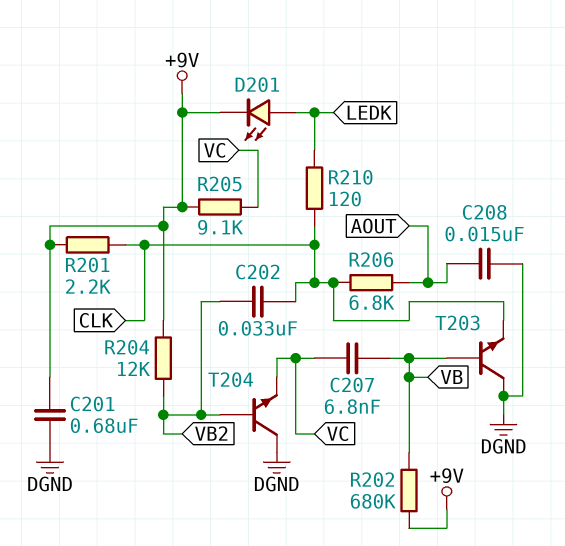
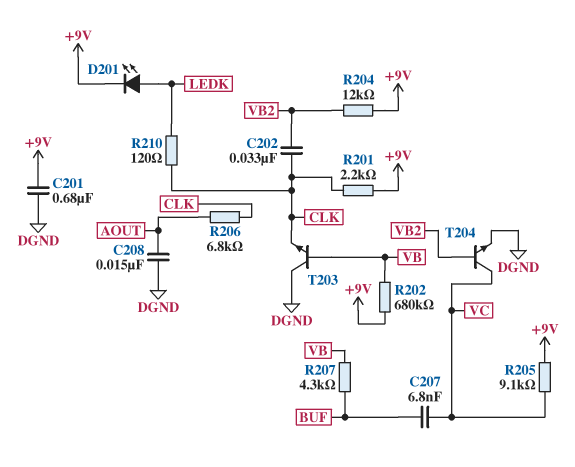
C207: 6.8nF (VB, VC) -> 6.8nF (BUF, VC)
R207: none -> 4.3k (BUF, VB)
T204: NPN (B VB2, C DGND, E VC) -> NPN (B VB2, C VC, E DGND)

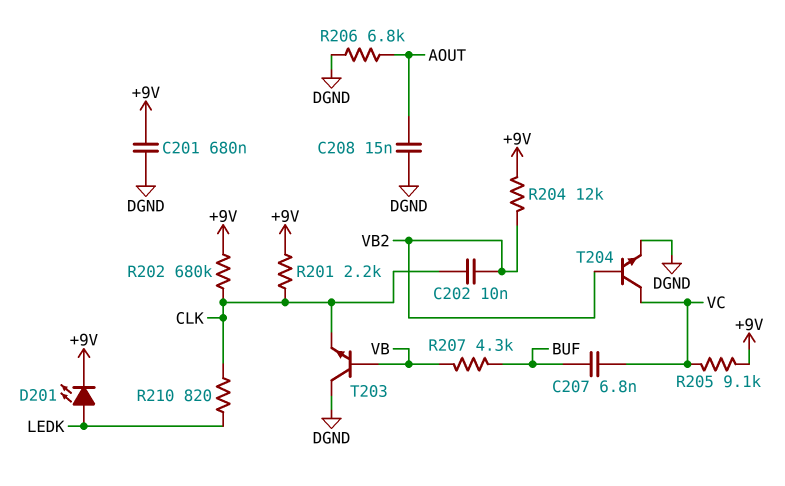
C202: 33nF (CLK, VB2) -> 10nF (CLK, VB2)
R202: 680k (+9V, VB) -> 680k (+9V, CLK)
R206: 6.8k (AOUT, CLK) -> 6.8k (AOUT, DGND)
R210: 120 (CLK, LEDK) -> 820 (CLK, LEDK)

